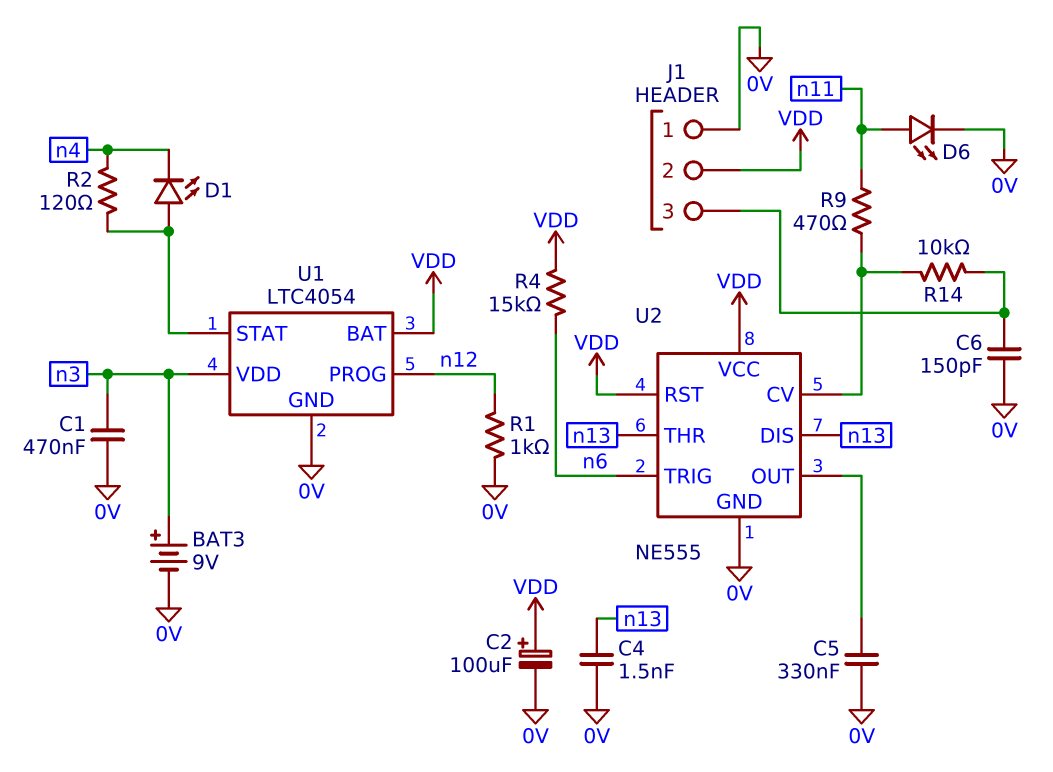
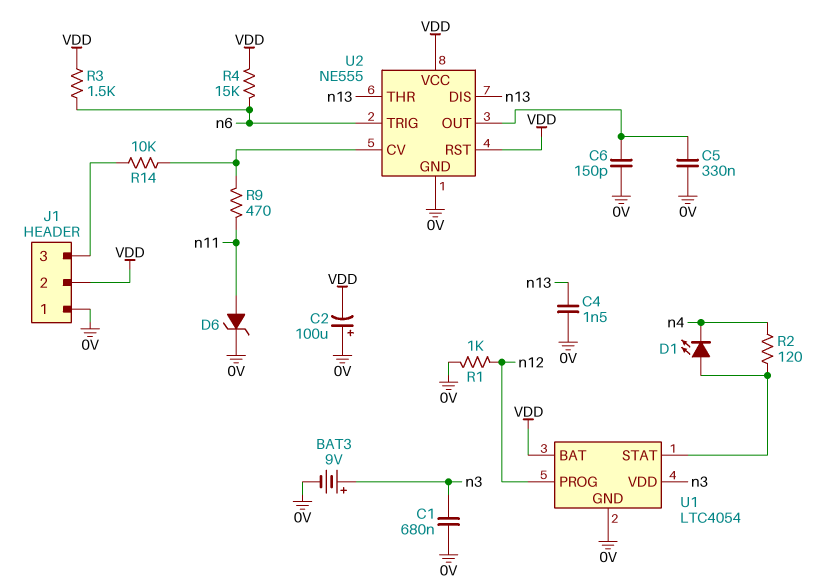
C1: 470nF (0V, n3) -> 680nF (0V, n3)
C2: 100uF (plus VDD, minus 0V) -> 100uF (plus 0V, minus VDD)
C6: 150pF (0V, J1/3) -> 150pF (0V, U2/OUT)
D6: LED (A n11, K 0V) -> zener (A n11, K 0V)
R3: none -> 1.5k (VDD, n6)

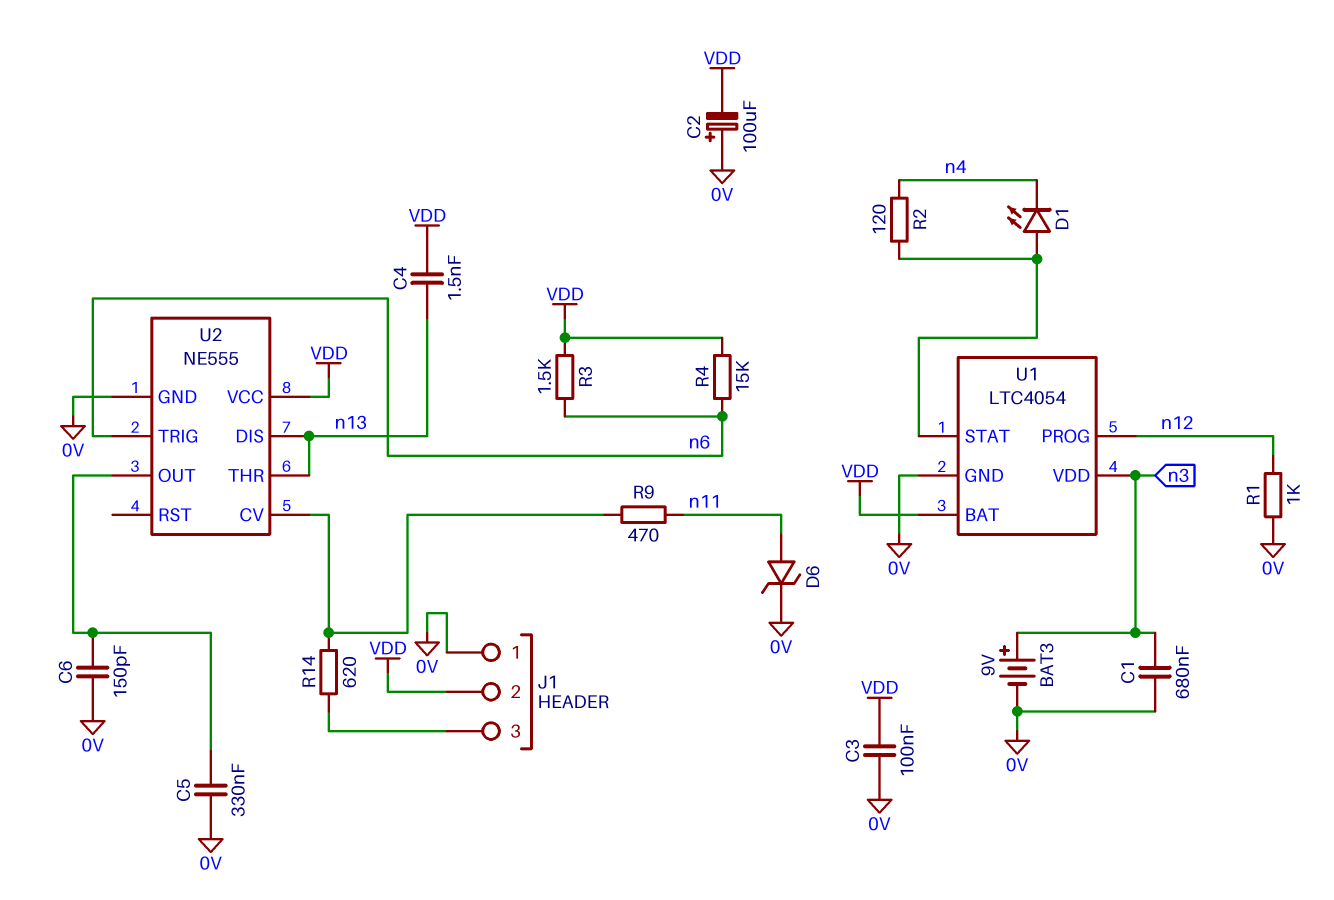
C3: none -> 100nF (0V, VDD)
C4: 1.5nF (0V, n13) -> 1.5nF (VDD, n13)
R14: 10k (J1/3, U2/CV) -> 620 (J1/3, U2/CV)
U2 pin RST: VDD -> none

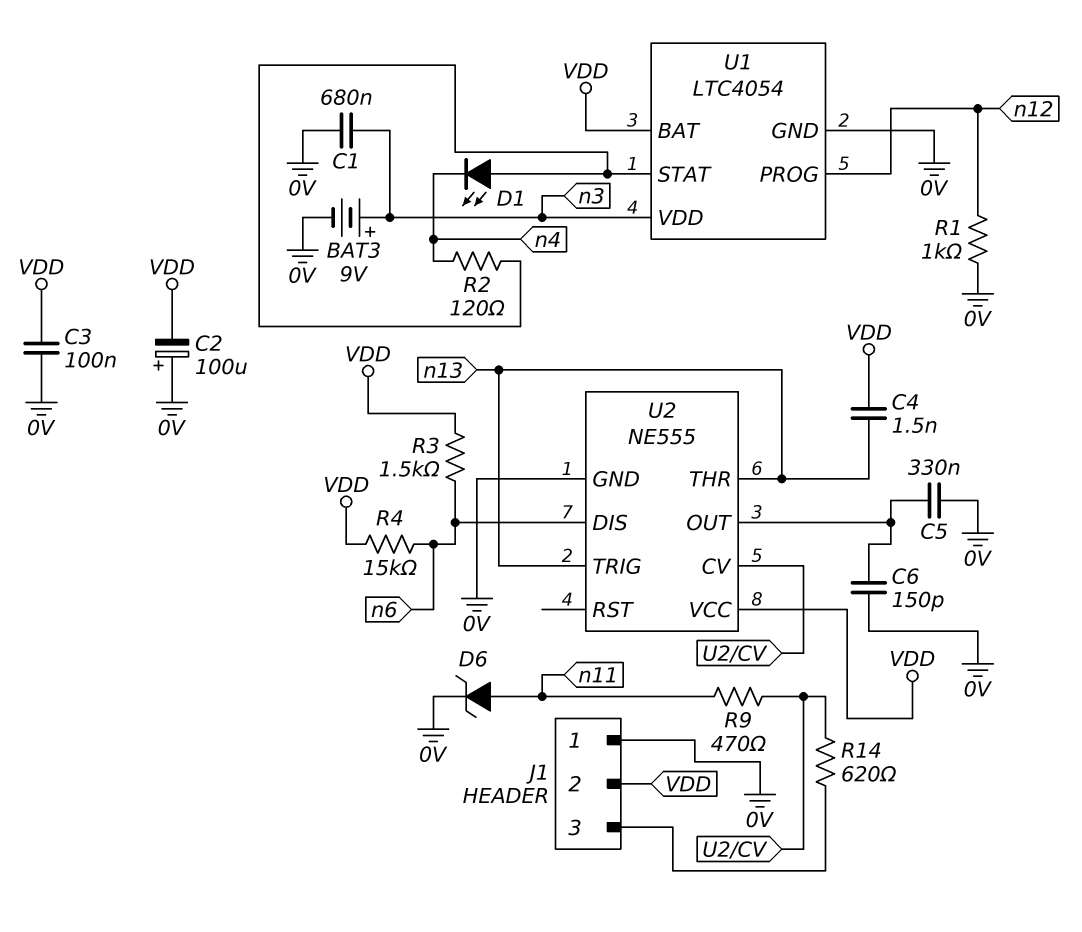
U2 pin DIS: n13 -> n6
U2 pin TRIG: n6 -> n13

